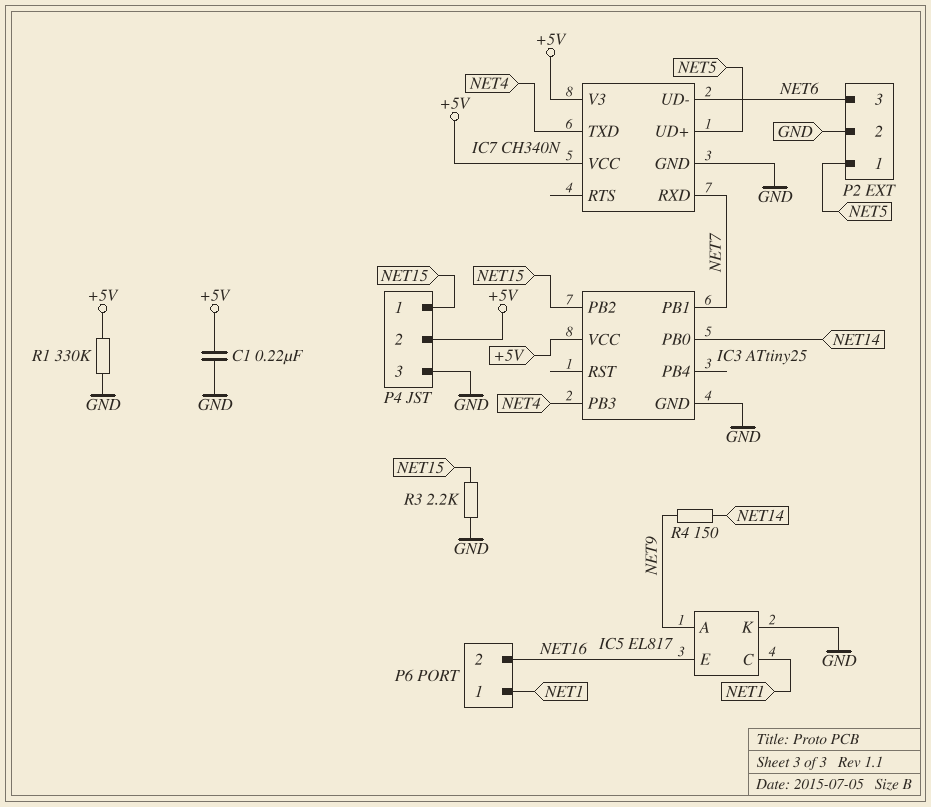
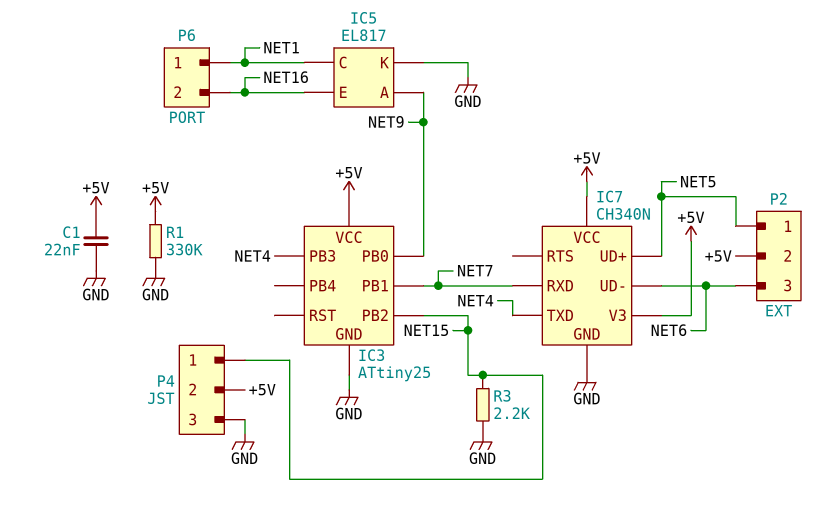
C1: 220nF (+5V, GND) -> 22nF (+5V, GND)
IC3 pin PB0: NET14 -> NET9
P2 pin 2: GND -> +5V
R4: 150 (NET9, NET14) -> none

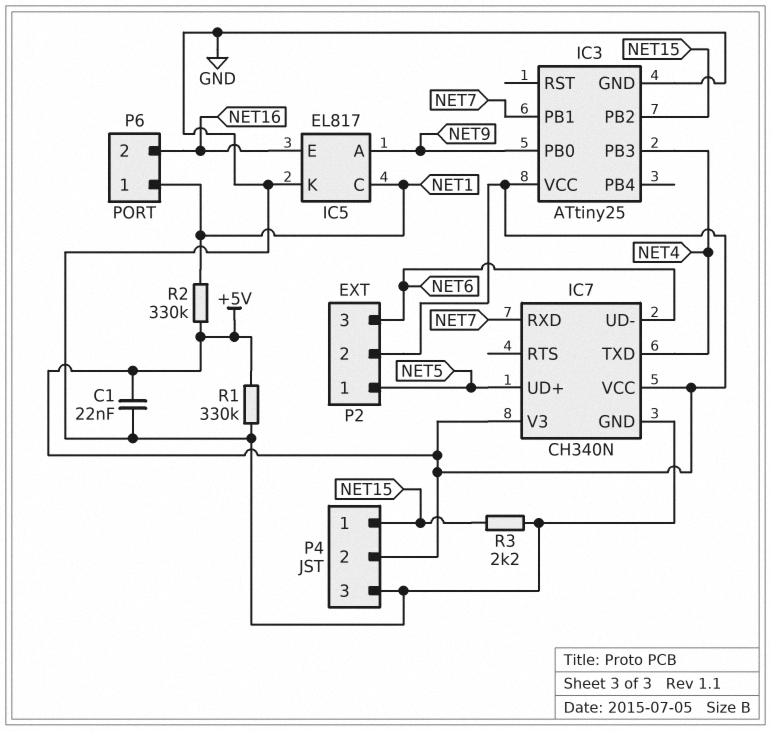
R2: none -> 330k (+5V, NET1)

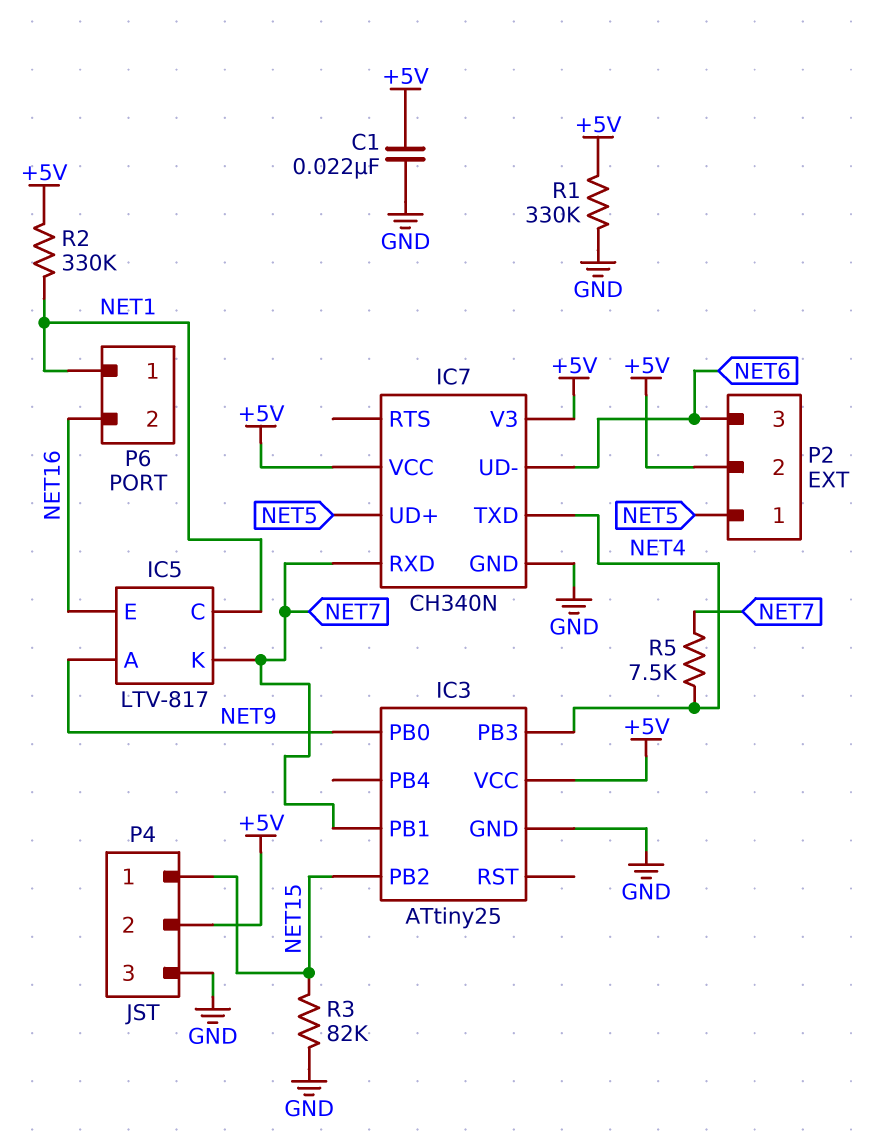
IC5: EL817 -> LTV-817
IC5 pin K: GND -> NET7
R3: 2.2k (GND, NET15) -> 82k (GND, NET15)
R5: none -> 7.5k (NET4, NET7)

